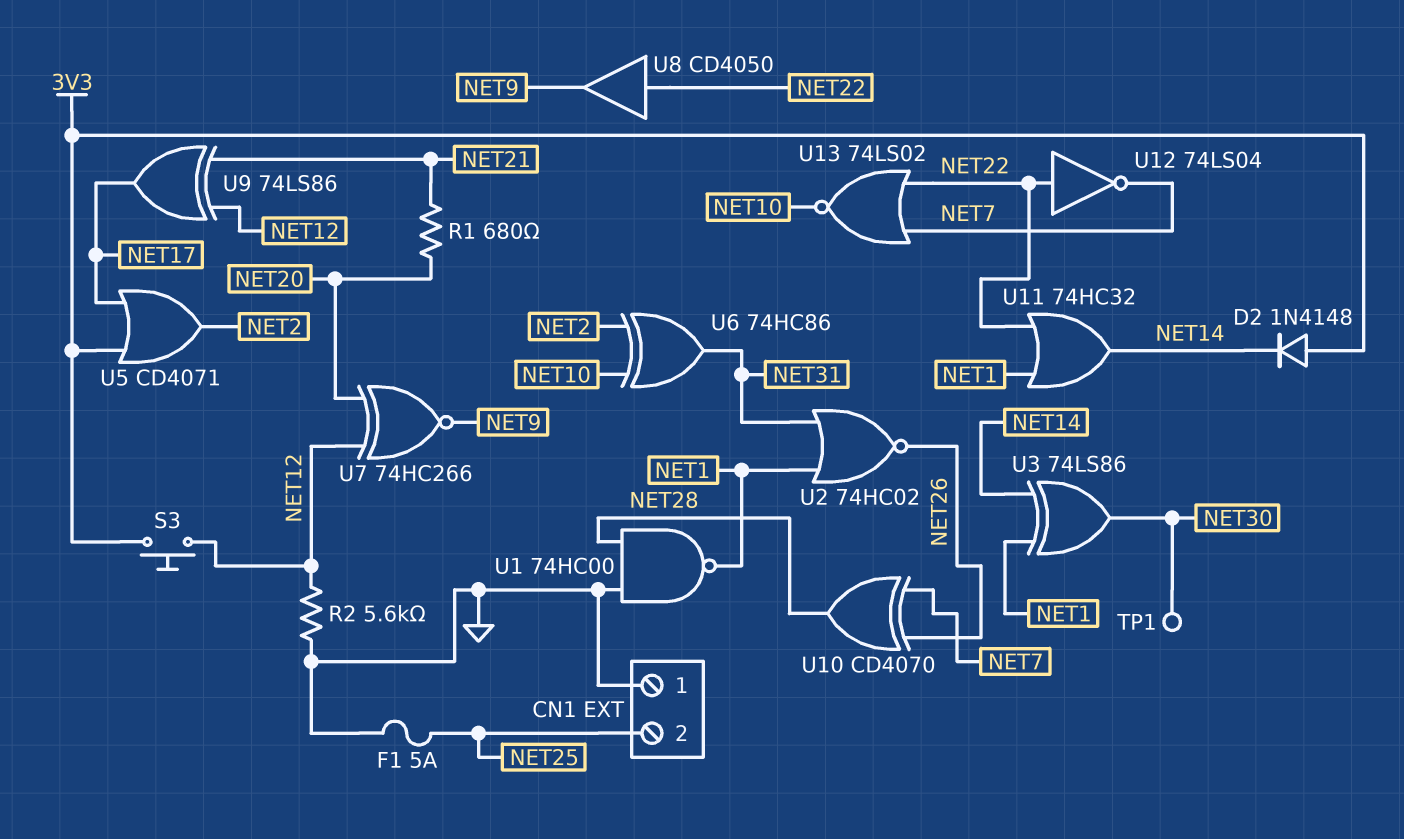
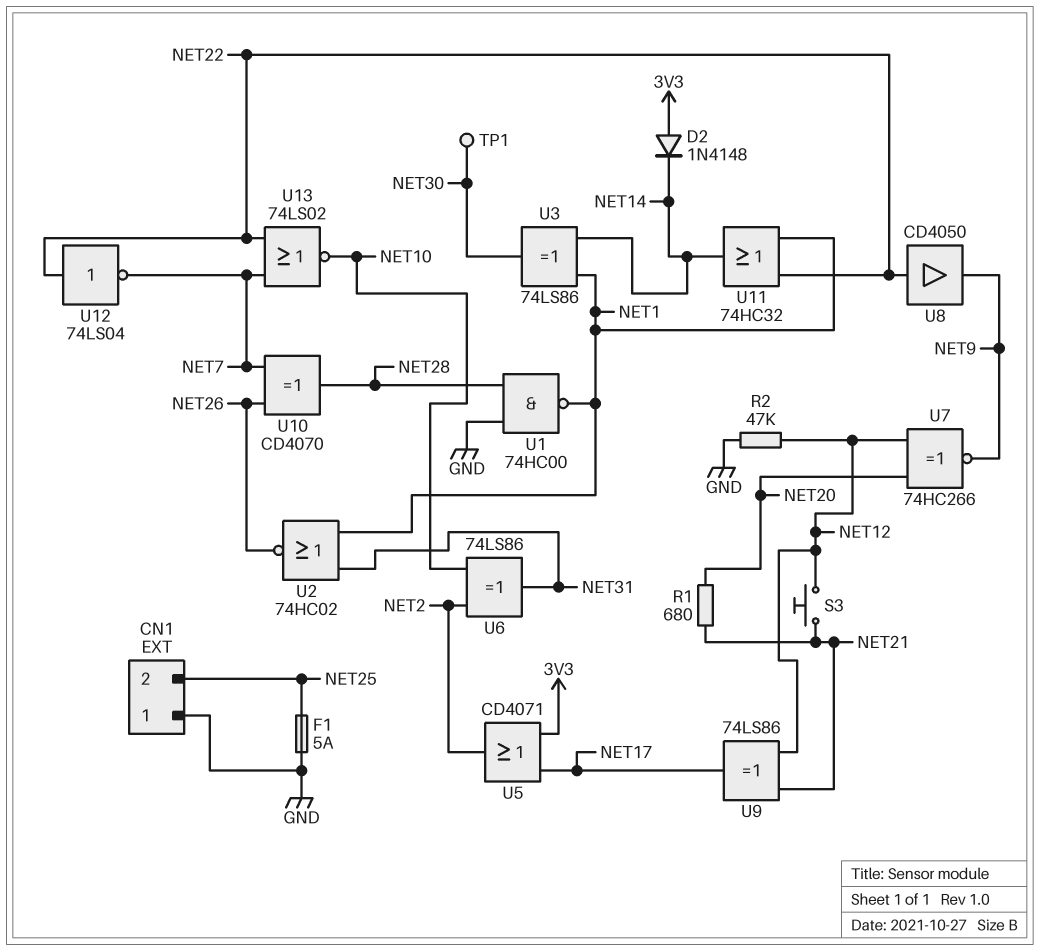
R2: 5.6k (GND, NET12) -> 47k (GND, NET12)
S3: button (3V3, NET12) -> button (NET12, NET21)
U6: XOR 74HC86 (in NET2, in NET10, out NET31) -> XOR 74LS86 (in NET2, in NET10, out NET31)

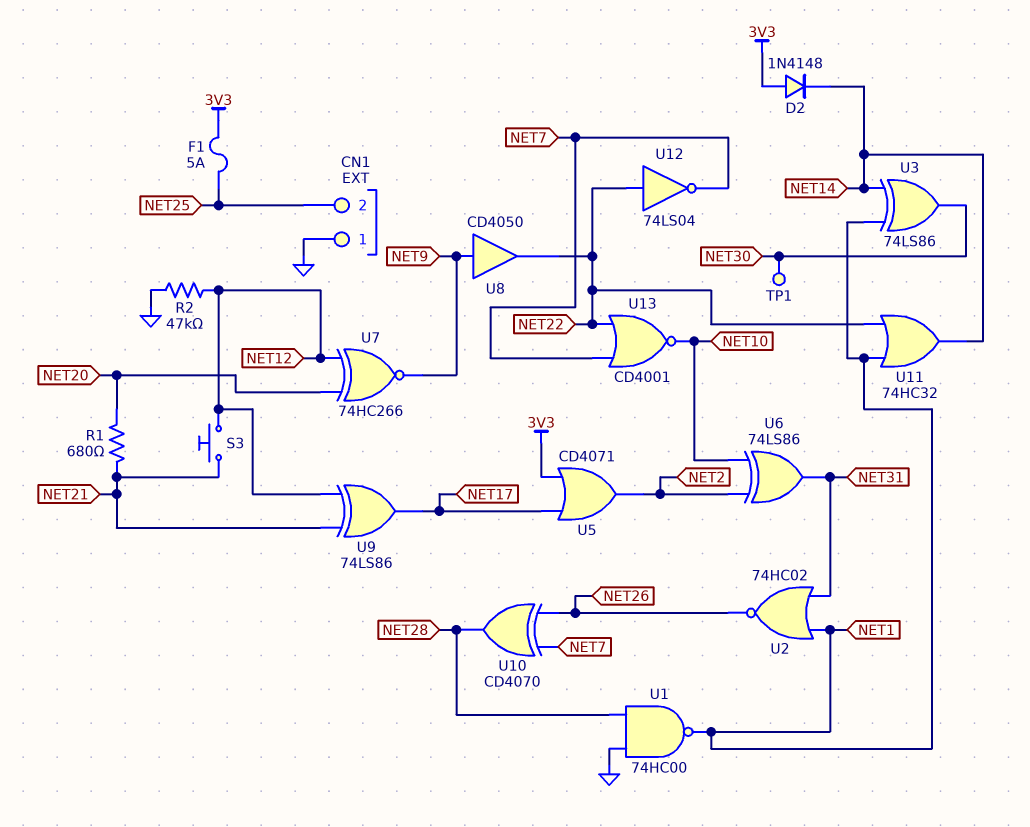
F1: 5A (GND, NET25) -> 5A (3V3, NET25)
U8: buffer CD4050 (in NET22, out NET9) -> buffer CD4050 (in NET9, out NET22)
U13: NOR 74LS02 (in NET7, in NET22, out NET10) -> NOR CD4001 (in NET7, in NET22, out NET10)

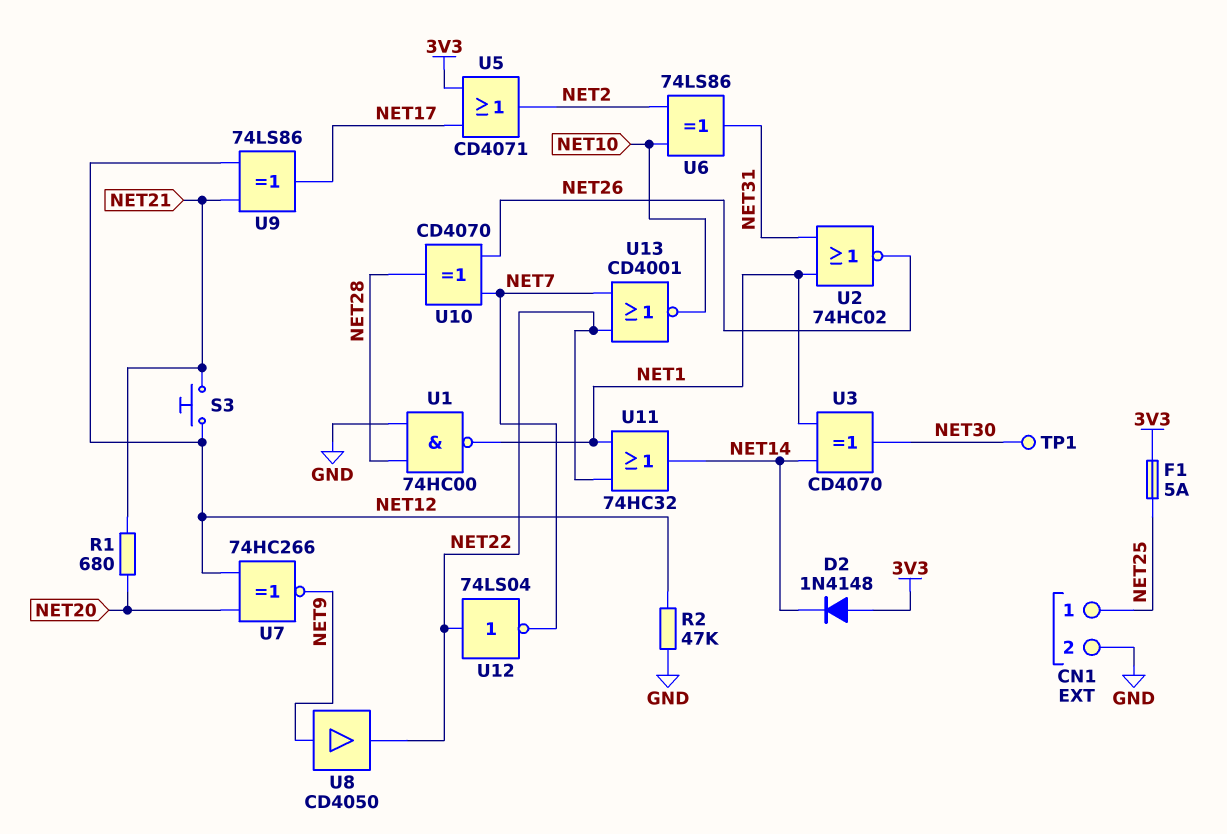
CN1 pin 1: GND -> NET25
CN1 pin 2: NET25 -> GND
U3: XOR 74LS86 (in NET1, in NET14, out NET30) -> XOR CD4070 (in NET1, in NET14, out NET30)

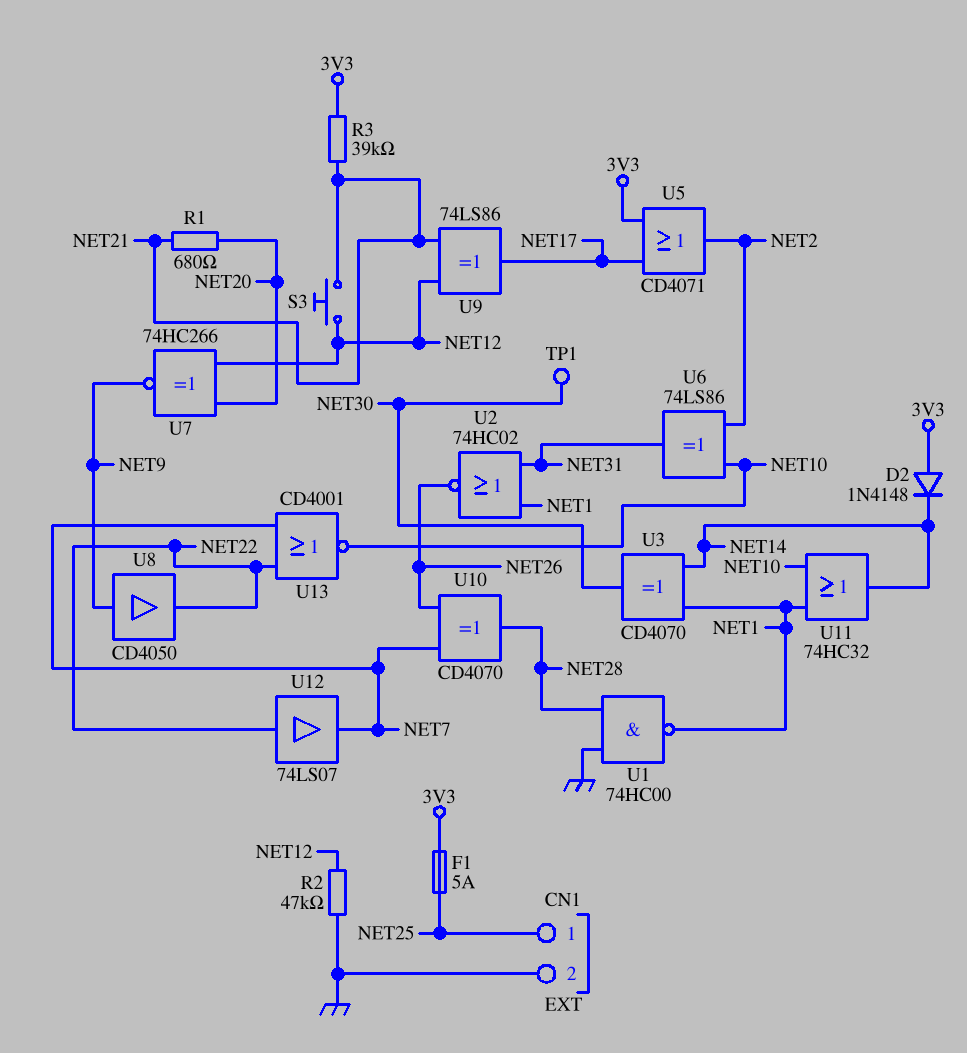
R3: none -> 39k (3V3, NET21)
U11: OR 74HC32 (in NET1, in NET22, out NET14) -> OR 74HC32 (in NET1, in NET10, out NET14)
U12: NOT 74LS04 (in NET22, out NET7) -> buffer 74LS07 (in NET22, out NET7)

